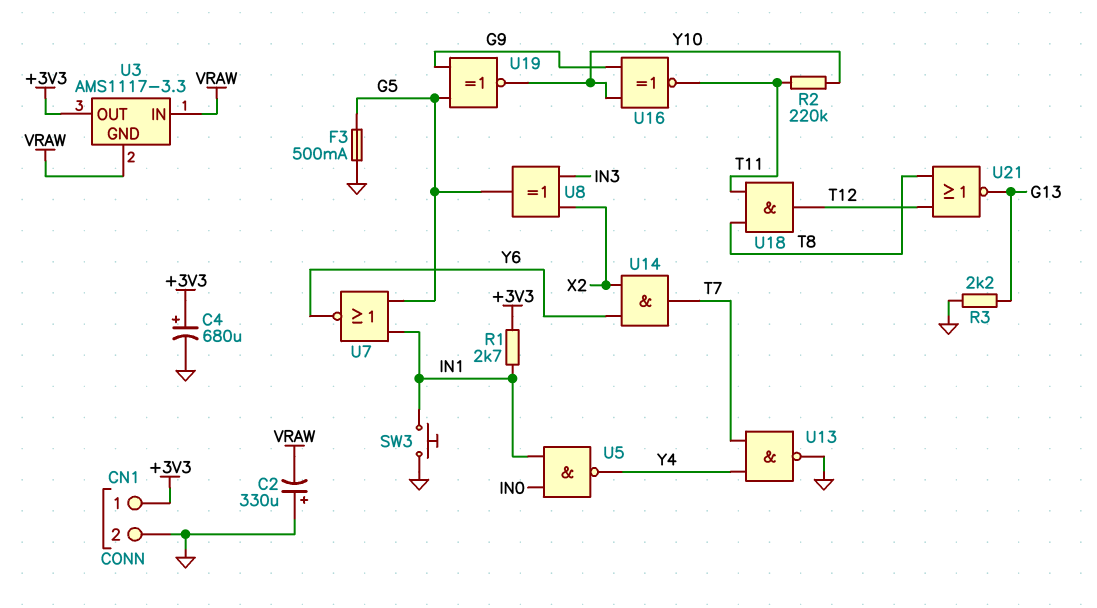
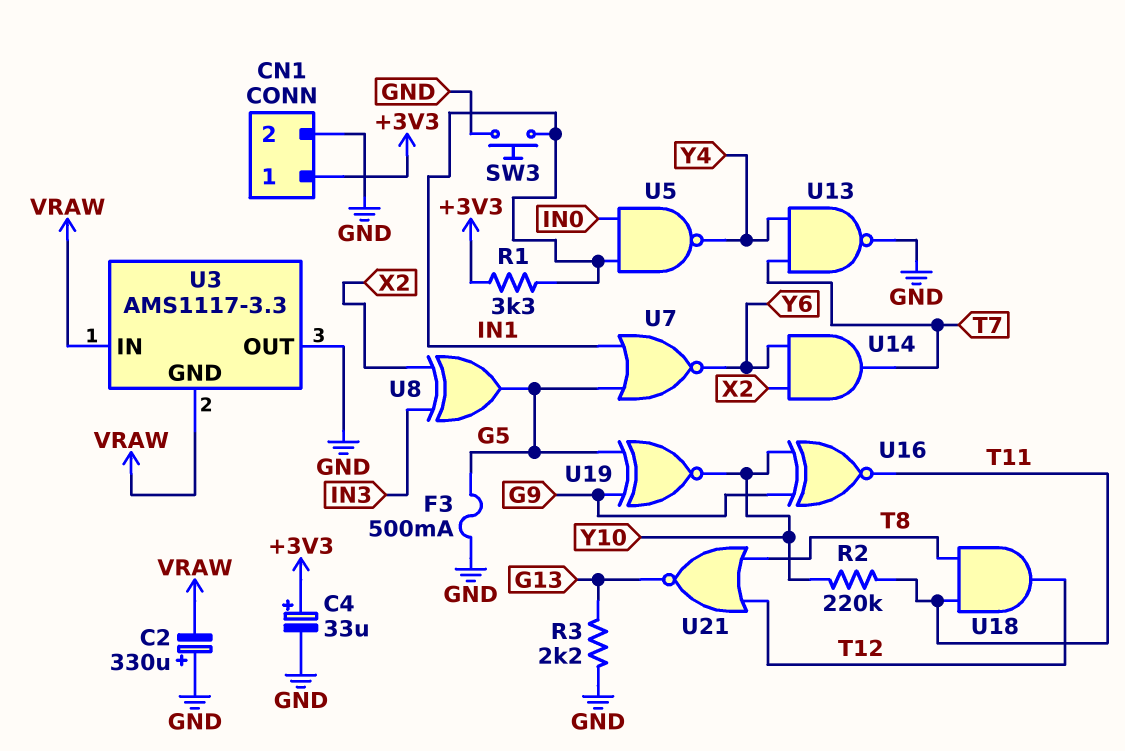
C4: 680uF (plus +3V3, minus GND) -> 33uF (plus +3V3, minus GND)
R1: 2.7k (+3V3, IN1) -> 3.3k (+3V3, IN1)
U3 pin OUT: +3V3 -> GND

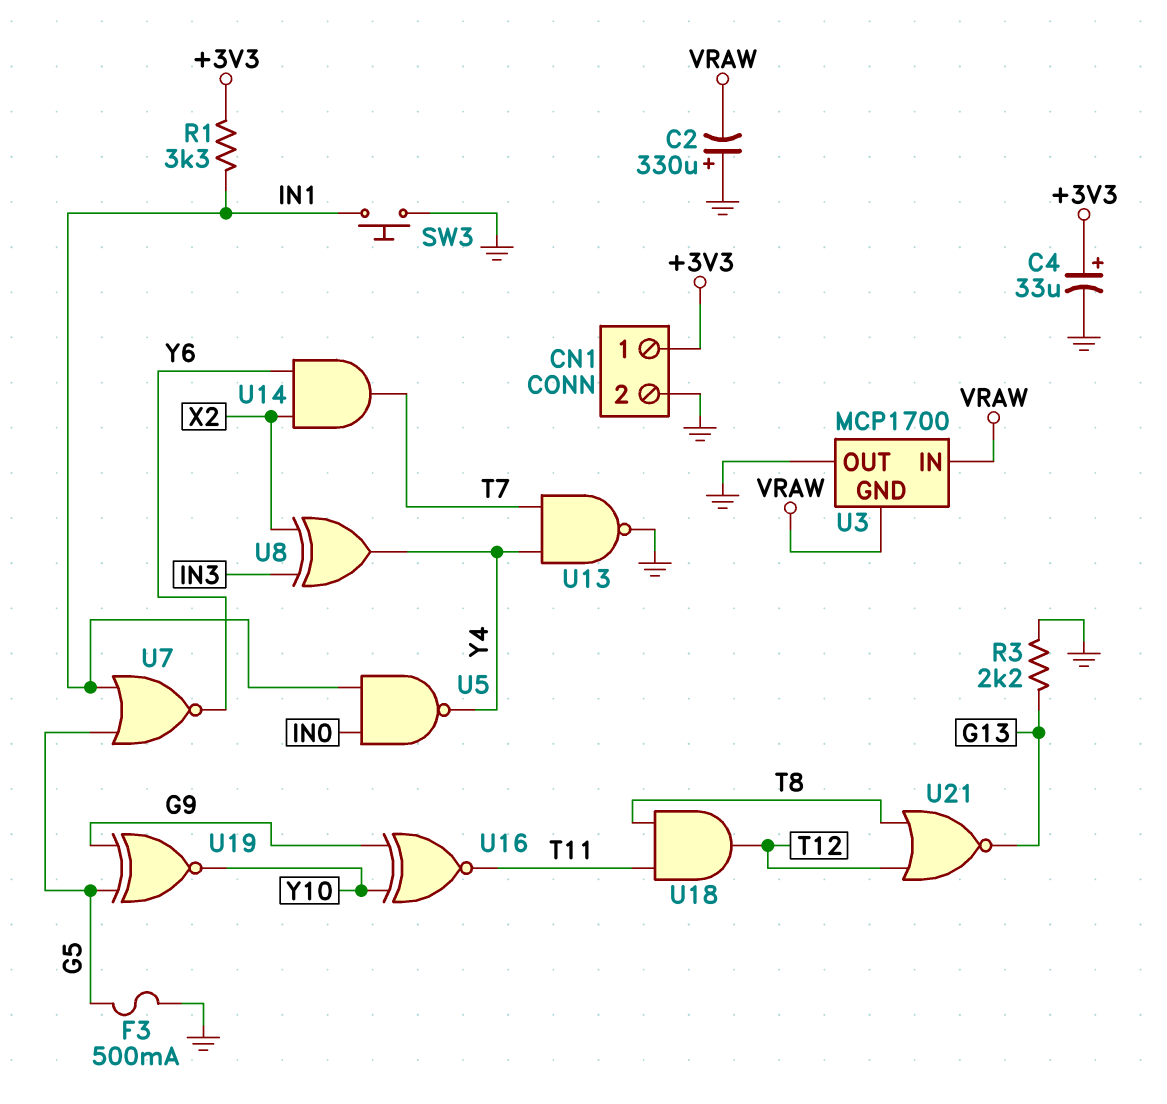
R2: 220k (T11, Y10) -> none
U3: AMS1117-3.3 -> MCP1700
U8: XOR (in IN3, in X2, out G5) -> XOR (in IN3, in X2, out Y4)

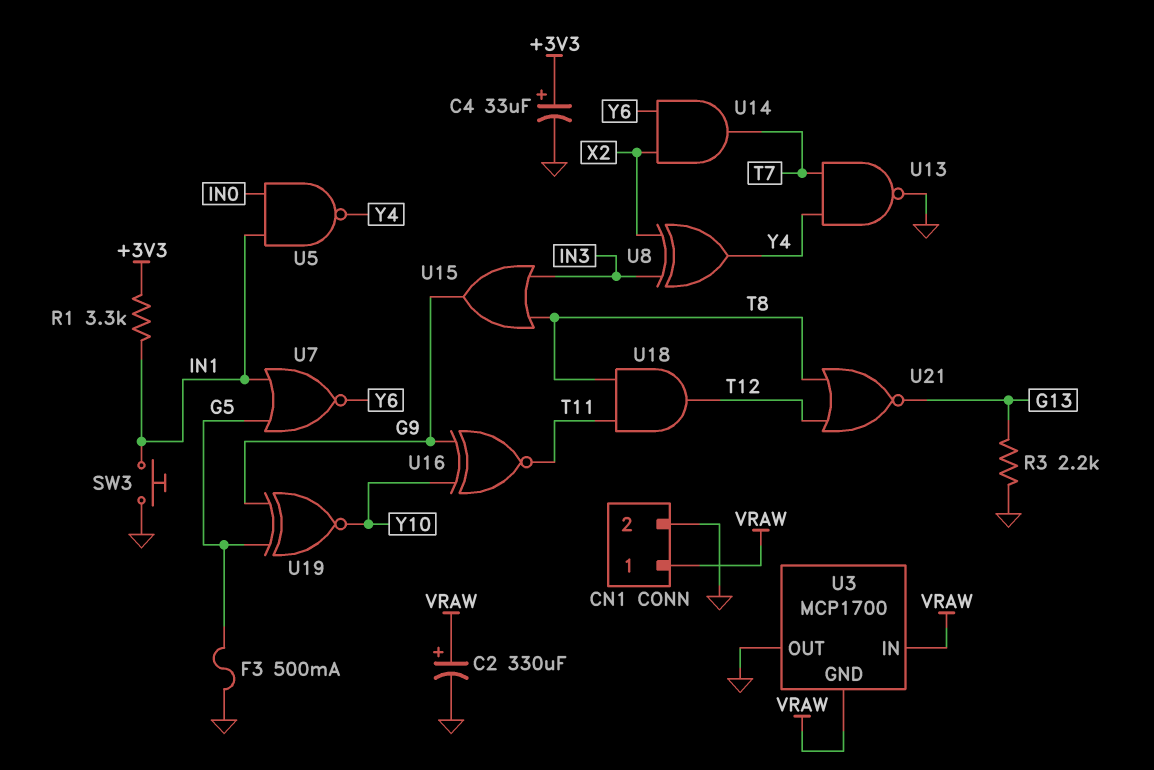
C2: 330uF (plus GND, minus VRAW) -> 330uF (plus VRAW, minus GND)
CN1 pin 1: +3V3 -> VRAW
U15: none -> OR (in IN3, in T8, out G9)

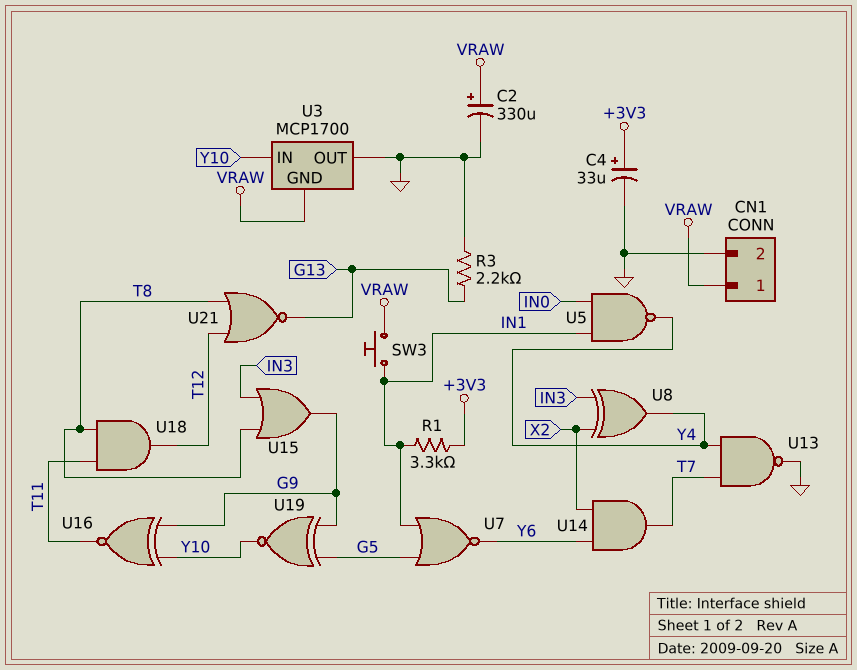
F3: 500mA (G5, GND) -> none
SW3: button (GND, IN1) -> button (IN1, VRAW)
U3 pin IN: VRAW -> Y10

